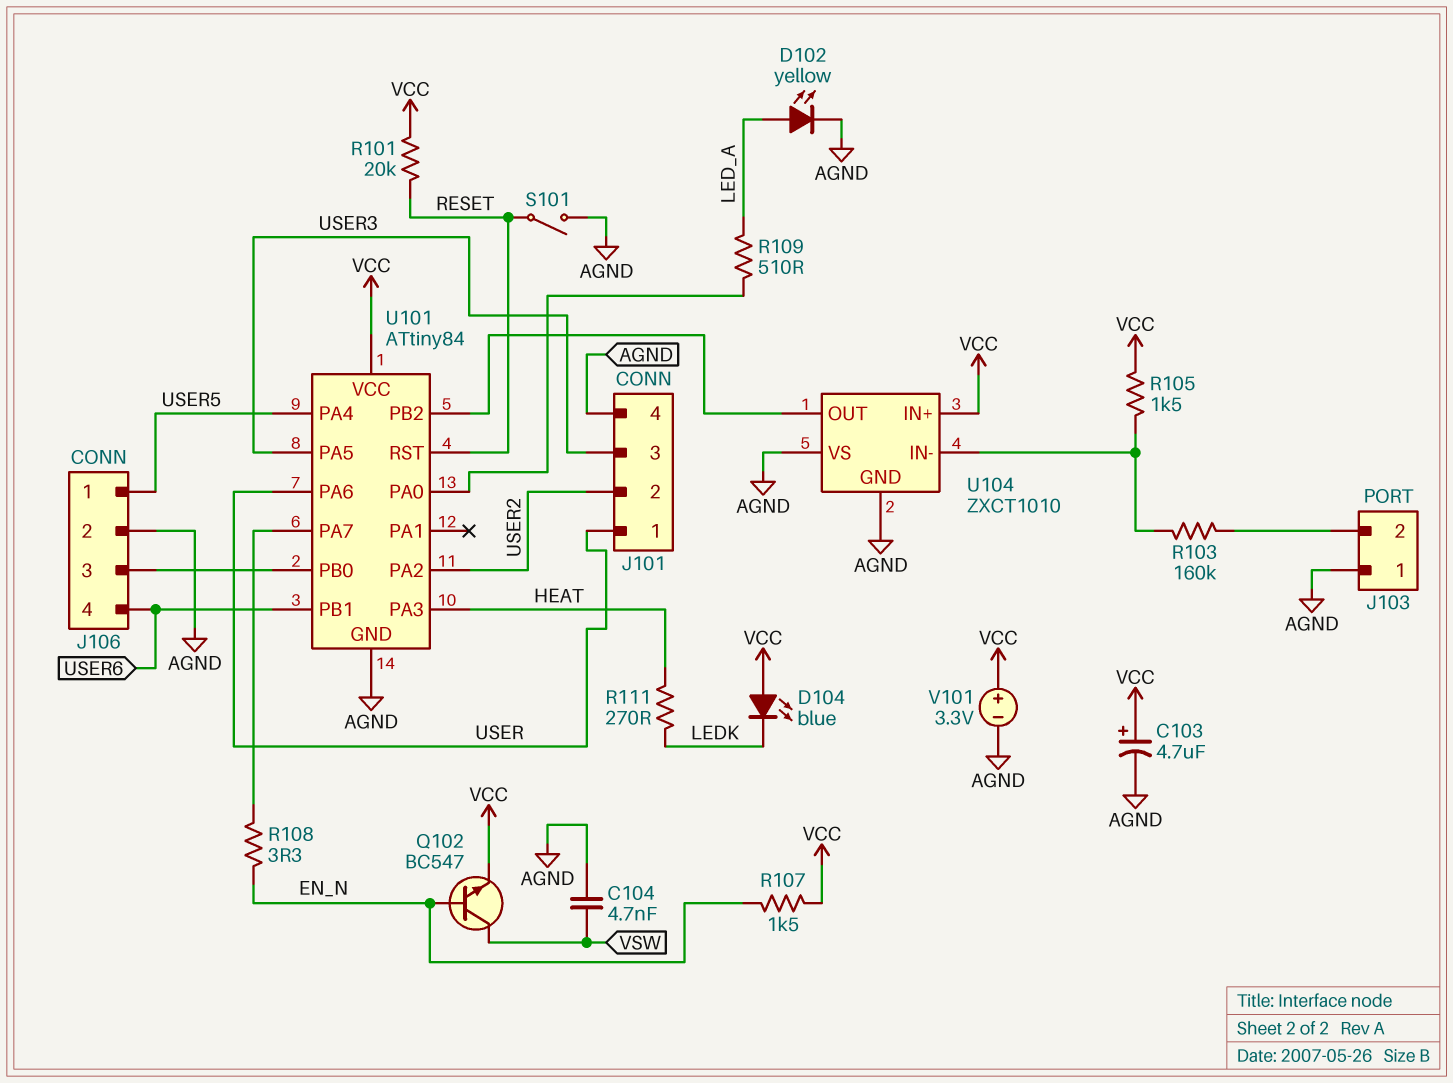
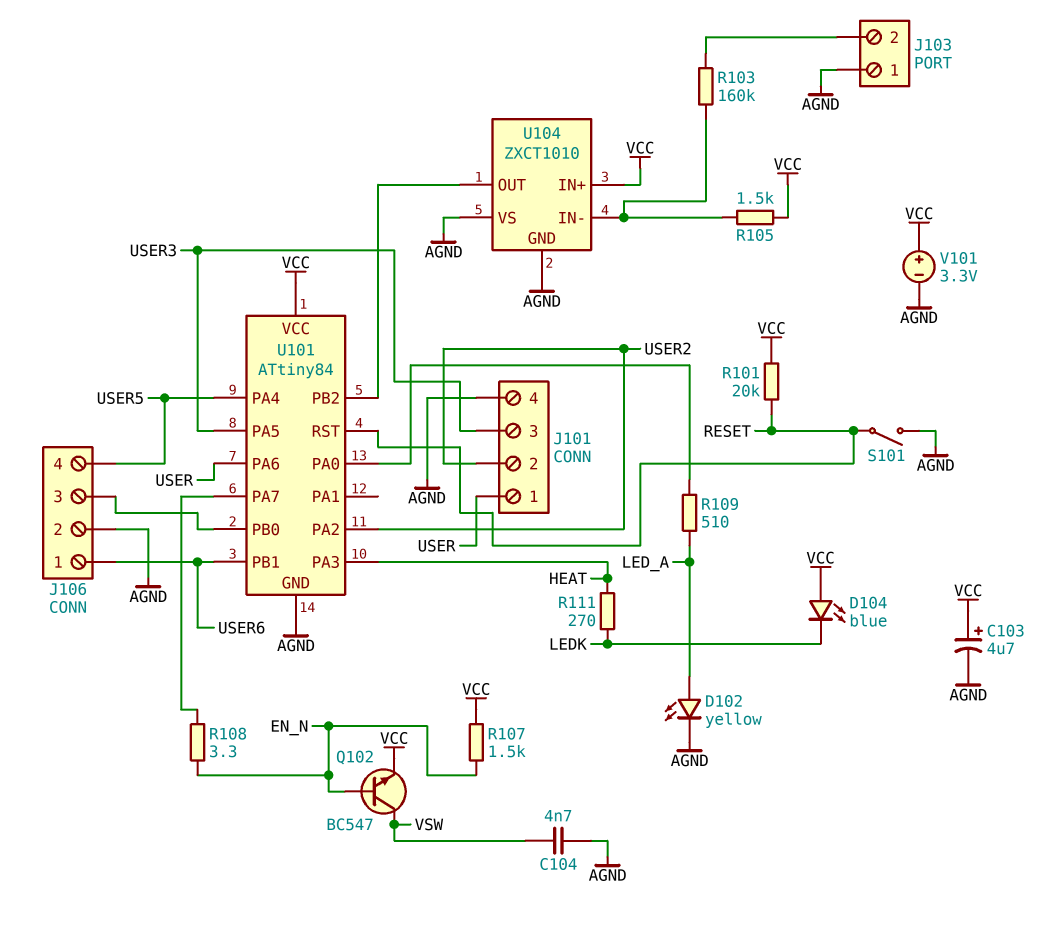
J106 pin 1: USER5 -> USER6
J106 pin 4: USER6 -> USER5

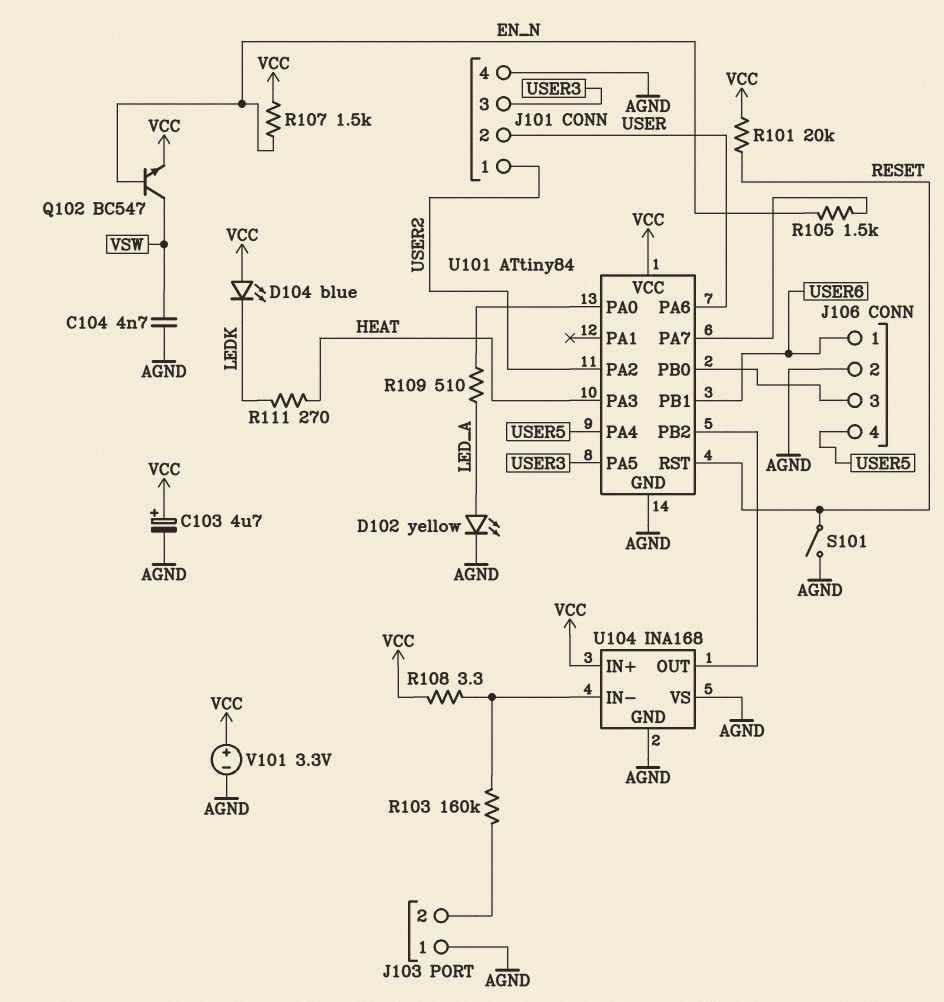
J101 pin 1: USER -> USER2
J101 pin 2: USER2 -> USER
R105: 1.5k (U104/IN-, VCC) -> 1.5k (EN_N, U101/PA7)
R108: 3.3 (EN_N, U101/PA7) -> 3.3 (U104/IN-, VCC)
U104: ZXCT1010 -> INA168

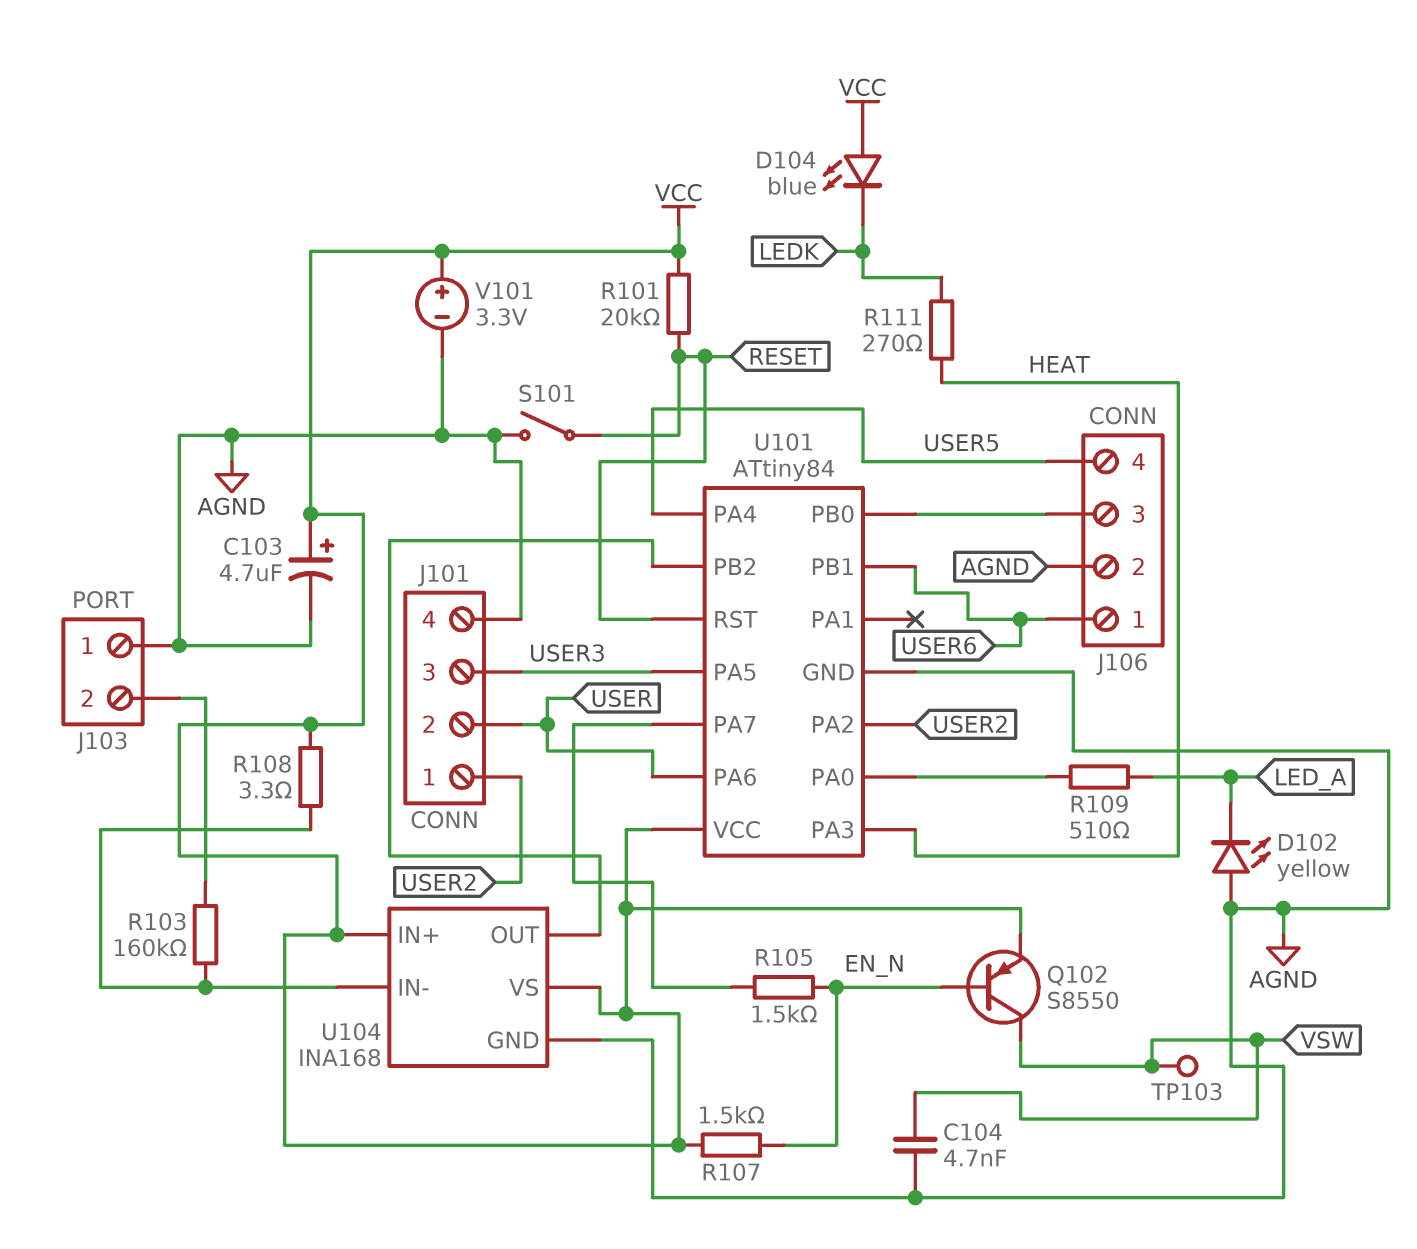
D102: LED yellow (A LED_A, K AGND) -> LED yellow (A AGND, K LED_A)
Q102: NPN BC547 (B EN_N, C VSW, E VCC) -> PNP S8550 (B EN_N, C VSW, E VCC)
TP103: none -> test point (VSW)
U104 pin VS: AGND -> VCC

